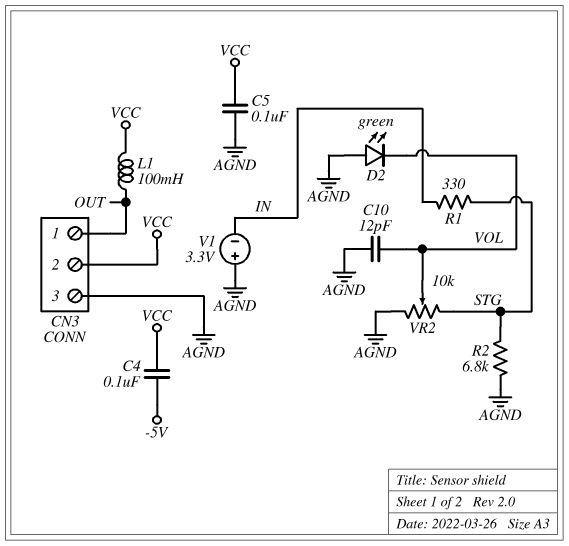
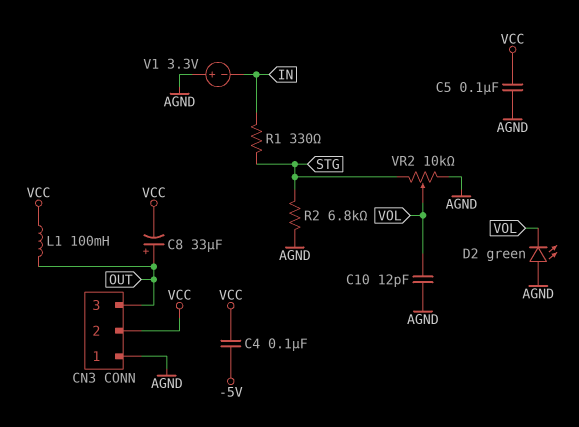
C8: none -> 33uF (plus OUT, minus VCC)
CN3 pin 1: OUT -> AGND
CN3 pin 3: AGND -> OUT

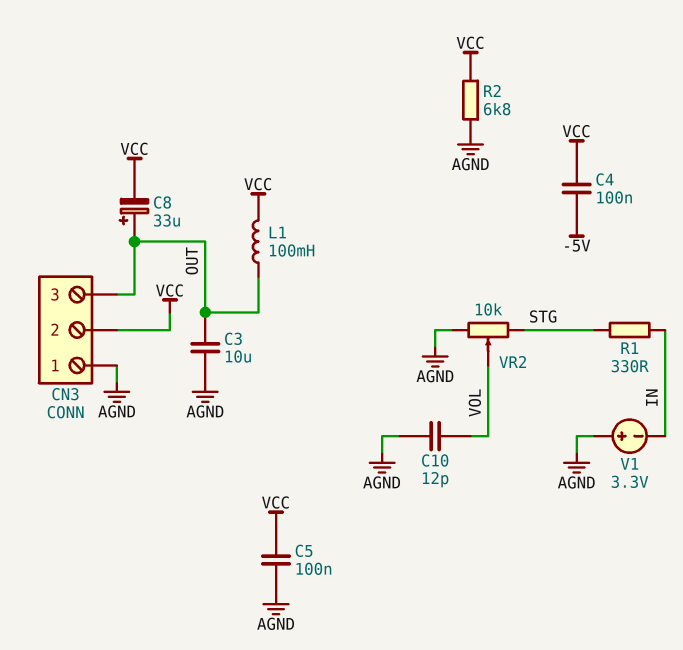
C3: none -> 10uF (AGND, OUT)
D2: LED green (A AGND, K VOL) -> none
R2: 6.8k (AGND, STG) -> 6.8k (AGND, VCC)

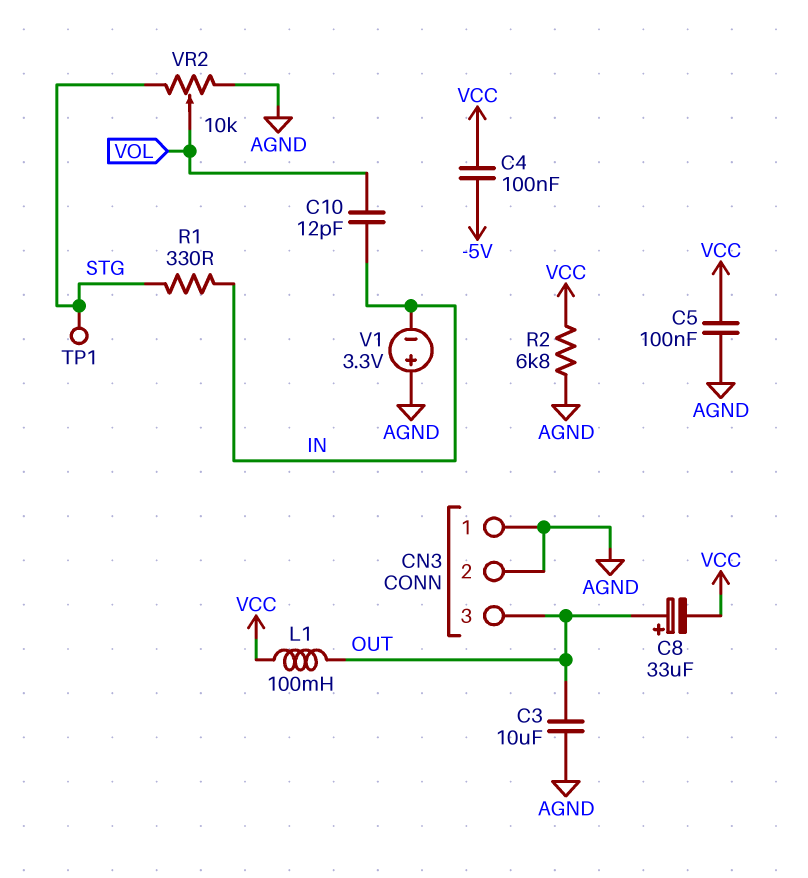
C10: 12pF (AGND, VOL) -> 12pF (IN, VOL)
CN3 pin 2: VCC -> AGND
TP1: none -> test point (STG)

